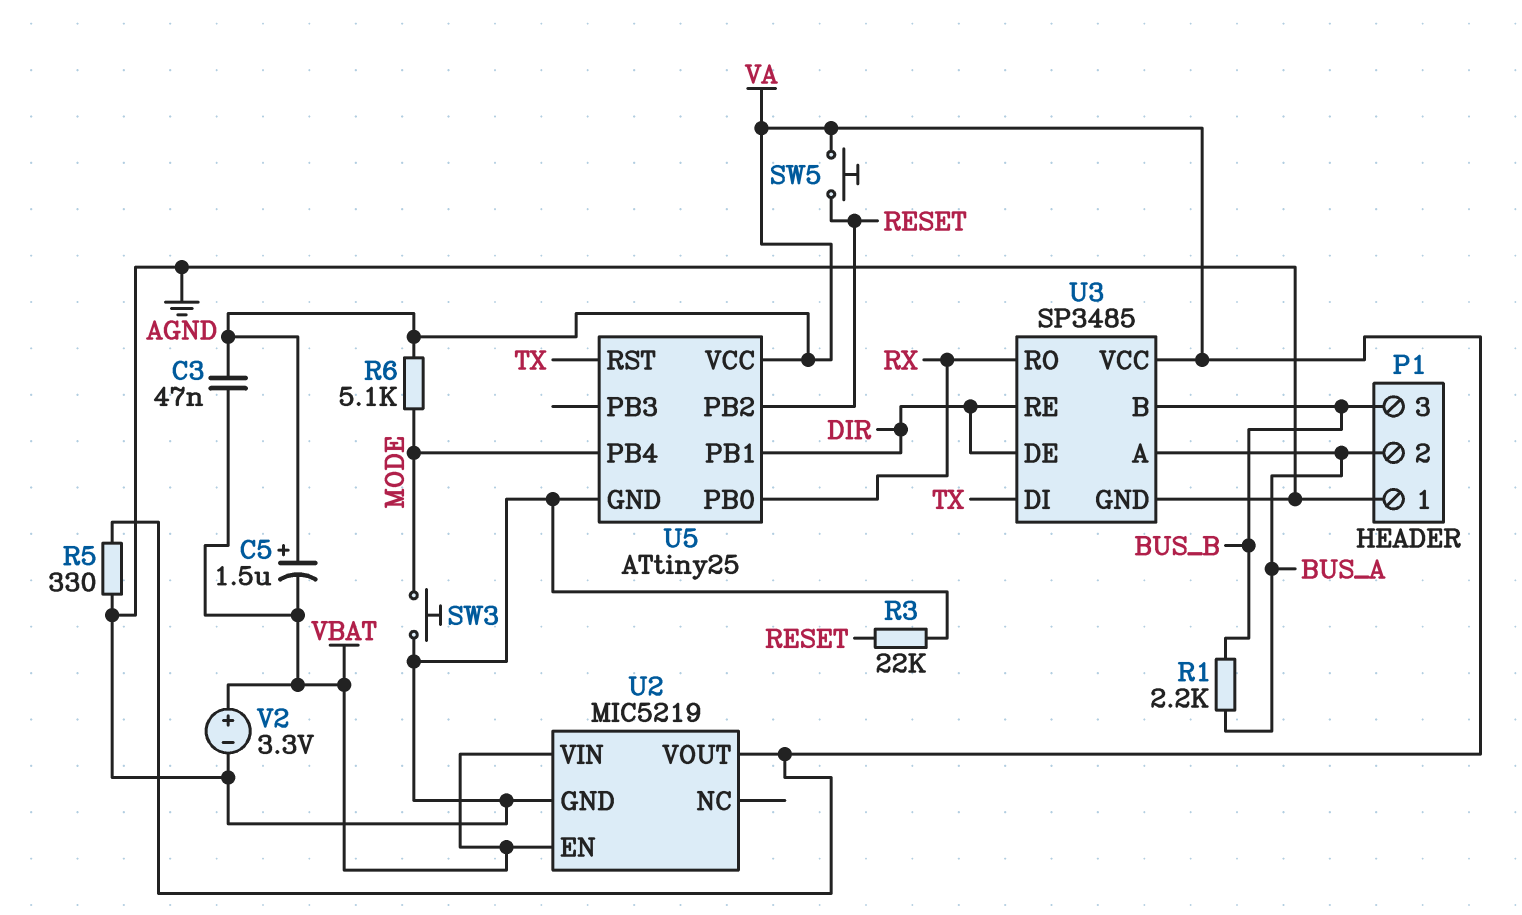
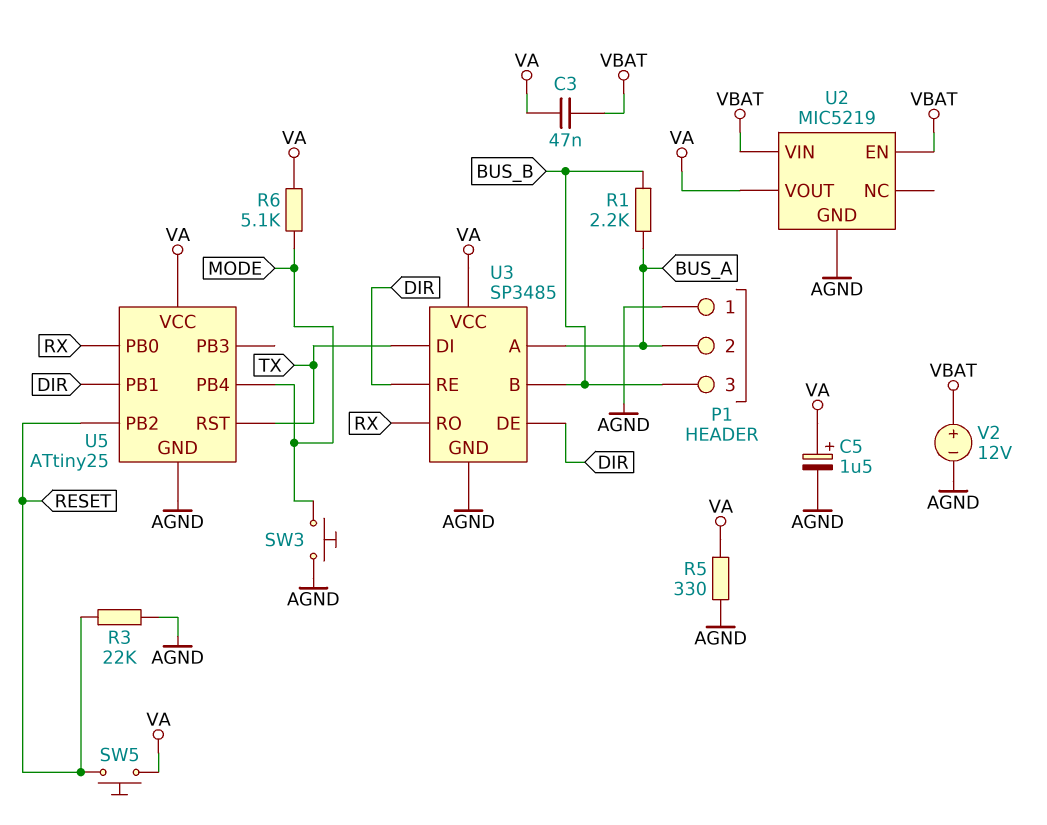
C5: 1.5uF (plus VA, minus VBAT) -> 1.5uF (plus VA, minus AGND)
V2: 3.3V (plus VBAT, minus AGND) -> 12V (plus VBAT, minus AGND)

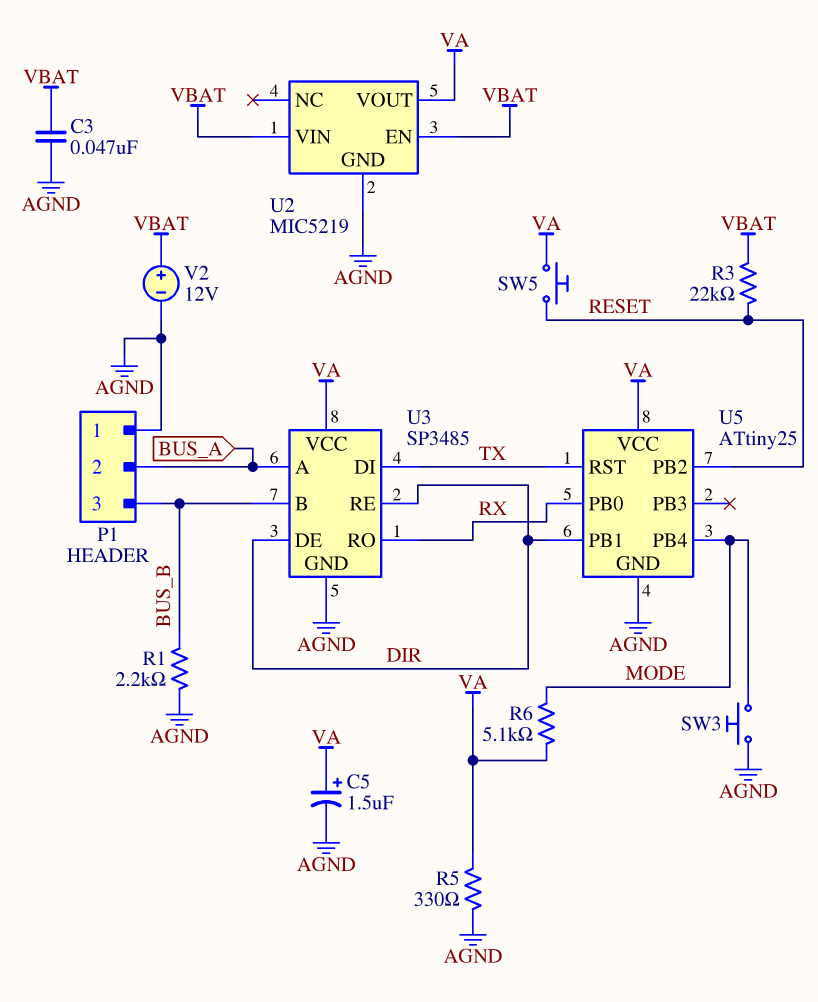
C3: 47nF (VA, VBAT) -> 47nF (AGND, VBAT)
R1: 2.2k (BUS_A, BUS_B) -> 2.2k (AGND, BUS_B)
R3: 22k (AGND, RESET) -> 22k (RESET, VBAT)

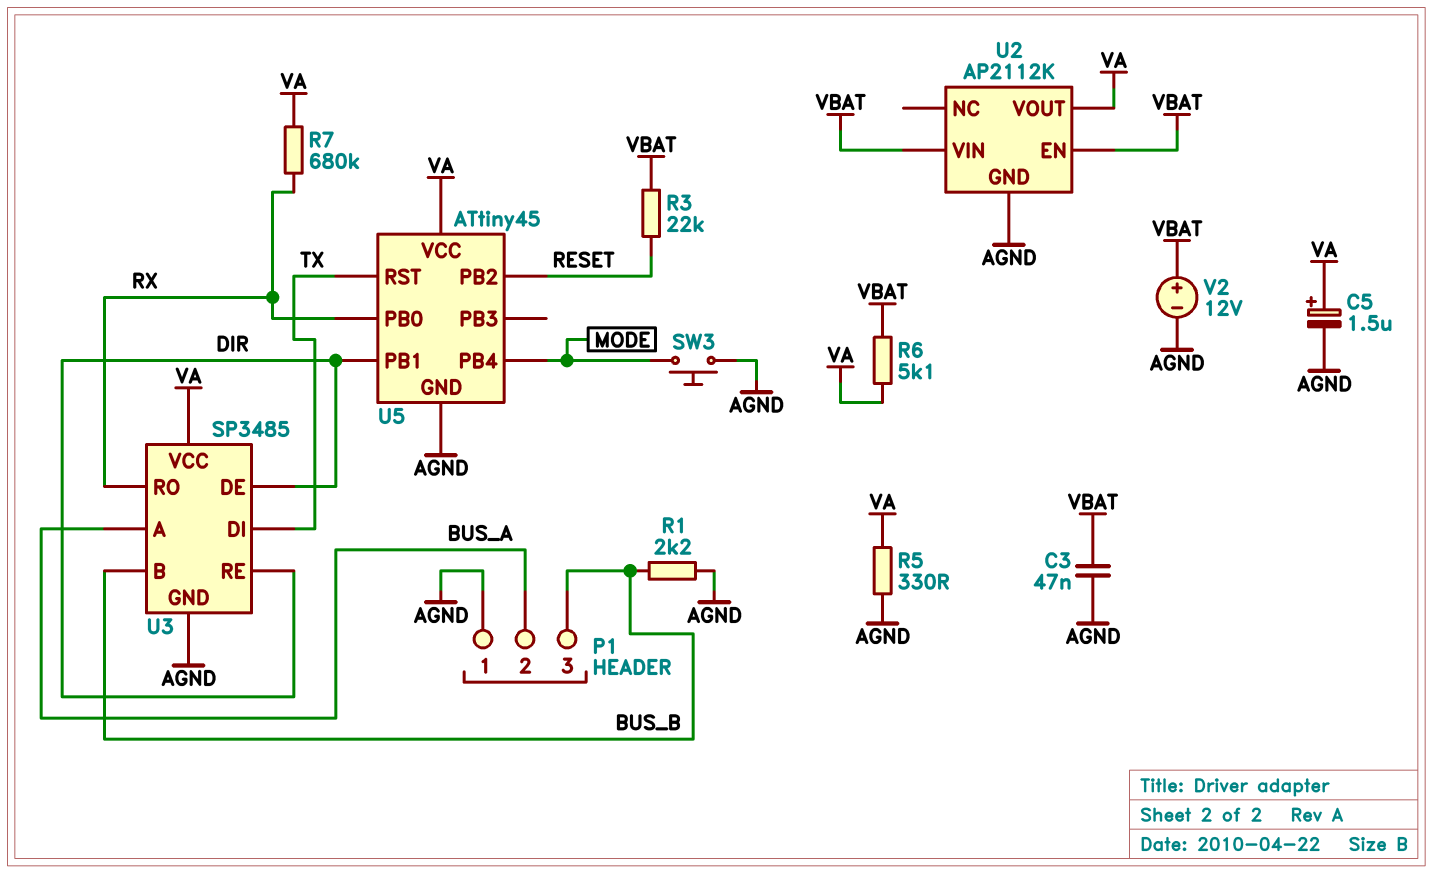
R6: 5.1k (MODE, VA) -> 5.1k (VA, VBAT)
R7: none -> 680k (RX, VA)
SW5: button (RESET, VA) -> none
U2: MIC5219 -> AP2112K
U5: ATtiny25 -> ATtiny45

